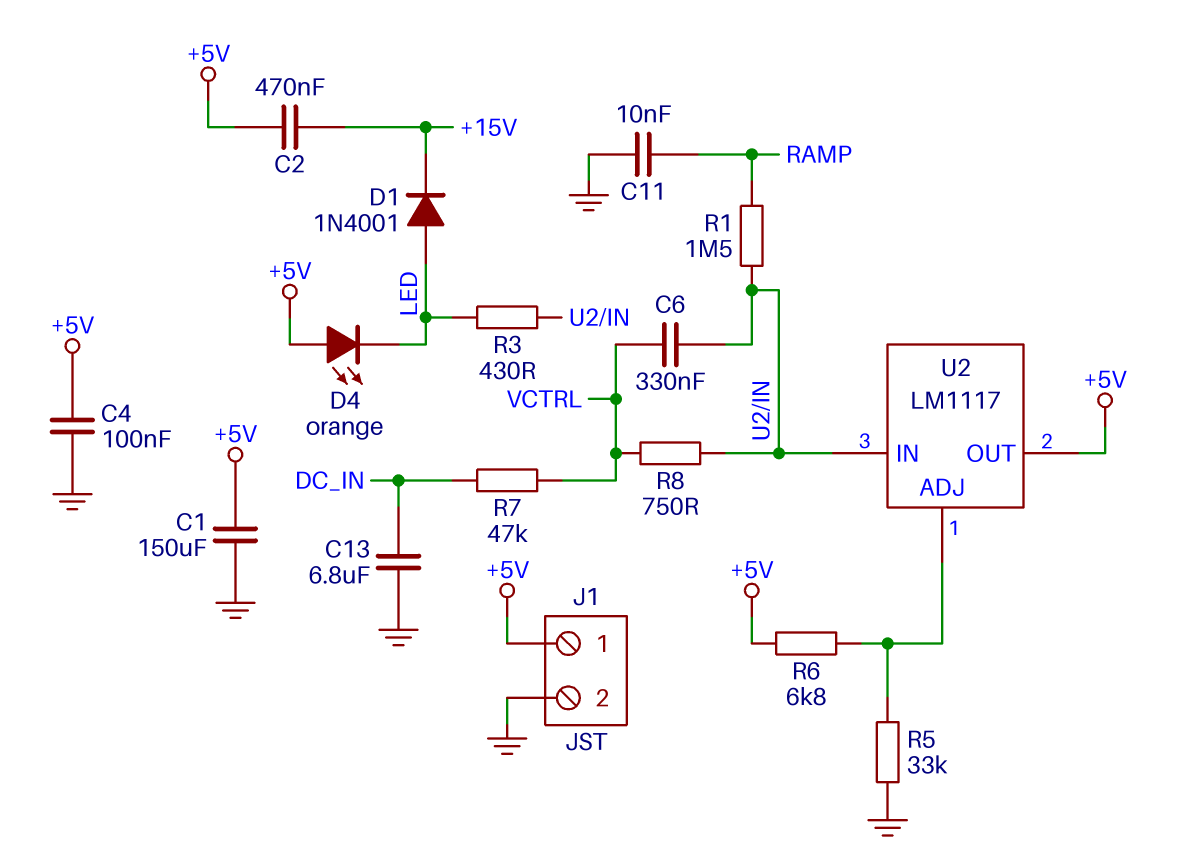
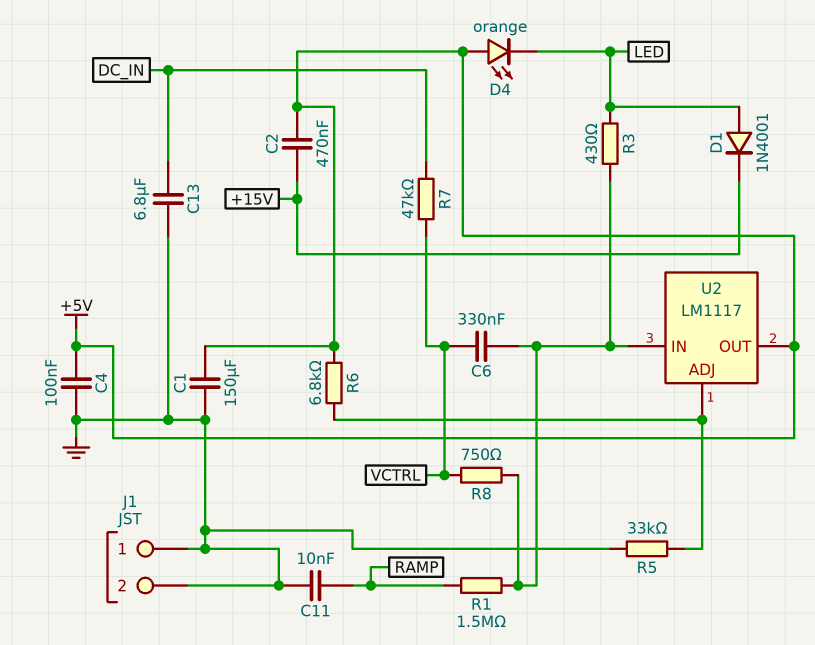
J1 pin 1: +5V -> GND

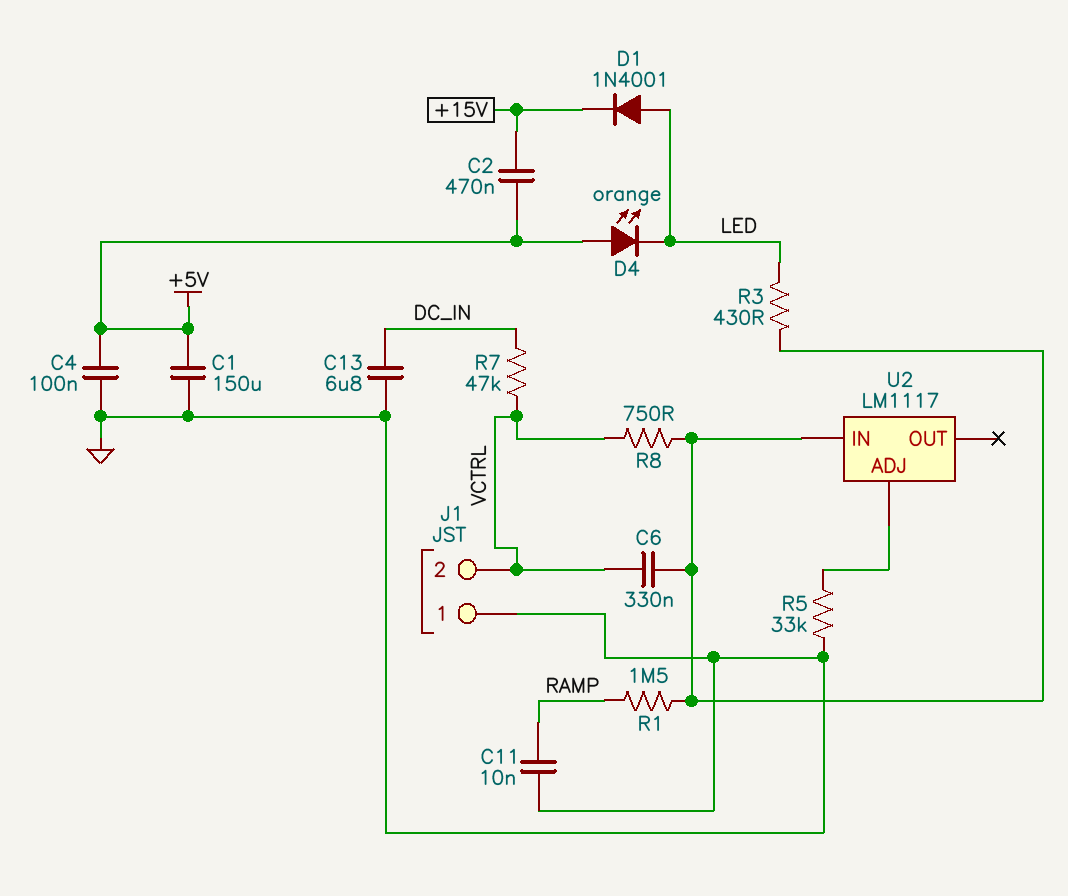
J1 pin 2: GND -> VCTRL
R6: 6.8k (+5V, U2/ADJ) -> none
U2 pin OUT: +5V -> none

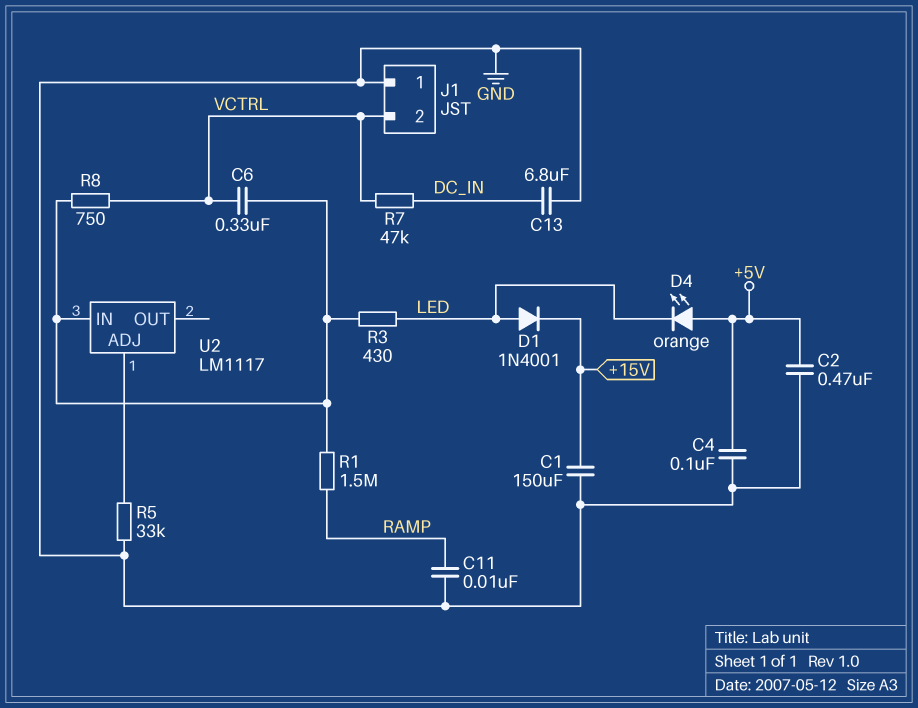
C1: 150uF (+5V, GND) -> 150uF (+15V, GND)
C2: 470nF (+5V, +15V) -> 470nF (+5V, GND)

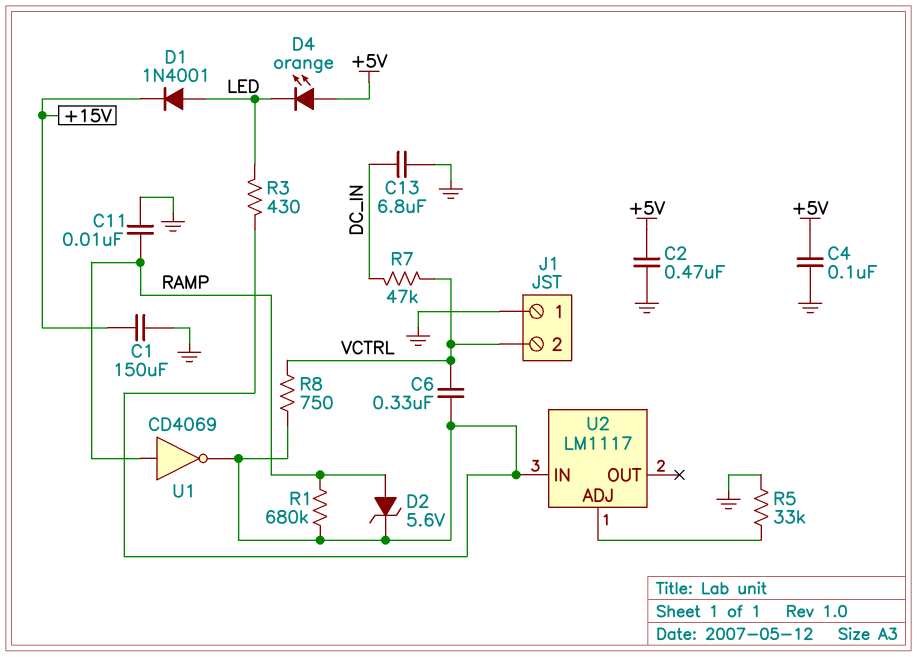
D2: none -> zener 5.6V (A RAMP, K U2/IN)
R1: 1.5M (RAMP, U2/IN) -> 680k (RAMP, U2/IN)
U1: none -> NOT CD4069 (in RAMP, out U2/IN)

